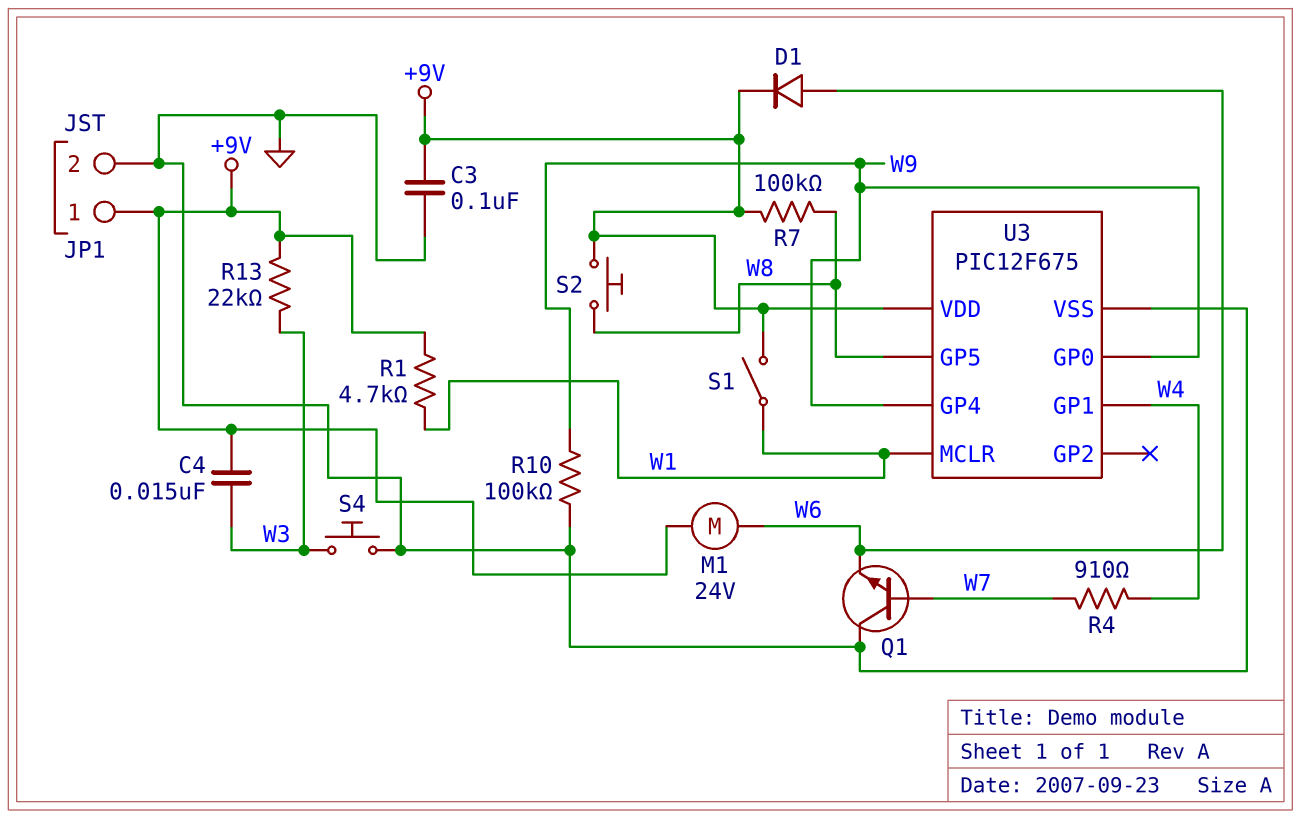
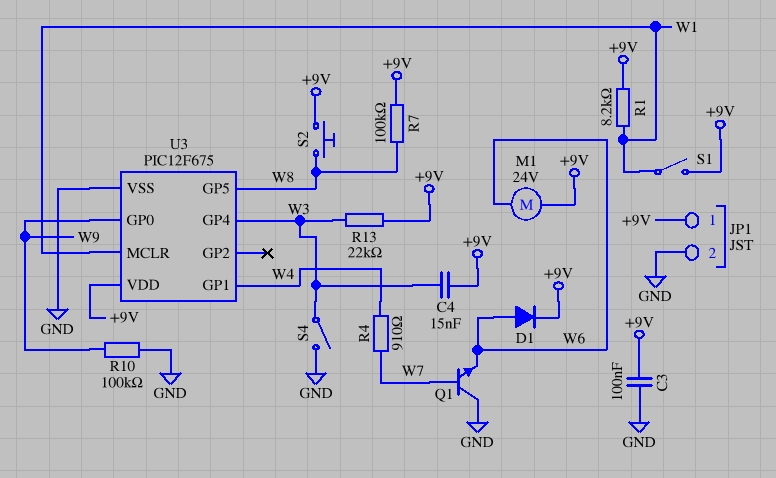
R1: 4.7k (+9V, W1) -> 8.2k (+9V, W1)
S4: button (GND, W3) -> switch (GND, W3)
U3 pin GP4: W9 -> W3

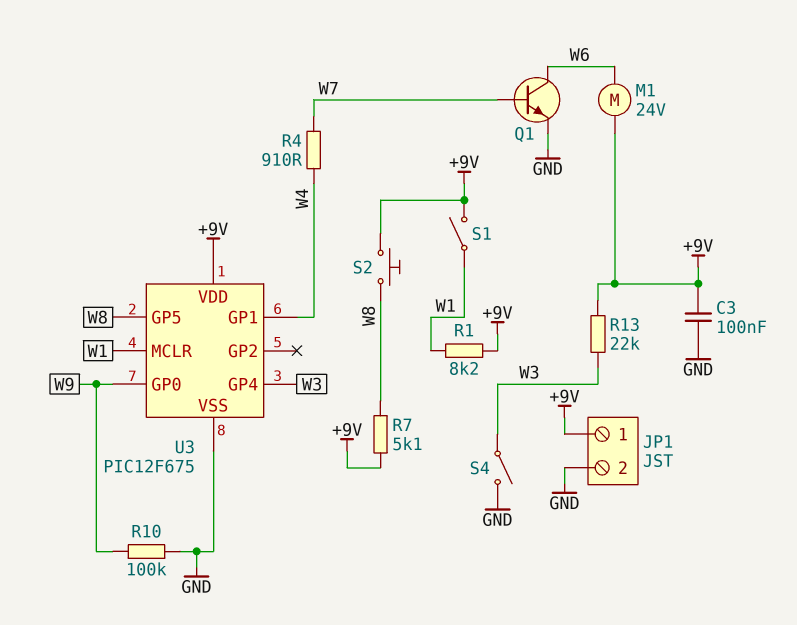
C4: 15nF (+9V, W3) -> none
D1: diode (A W6, K +9V) -> none
Q1: NPN (B W7, C GND, E W6) -> NPN (B W7, C W6, E GND)
R7: 100k (+9V, W8) -> 5.1k (+9V, W8)

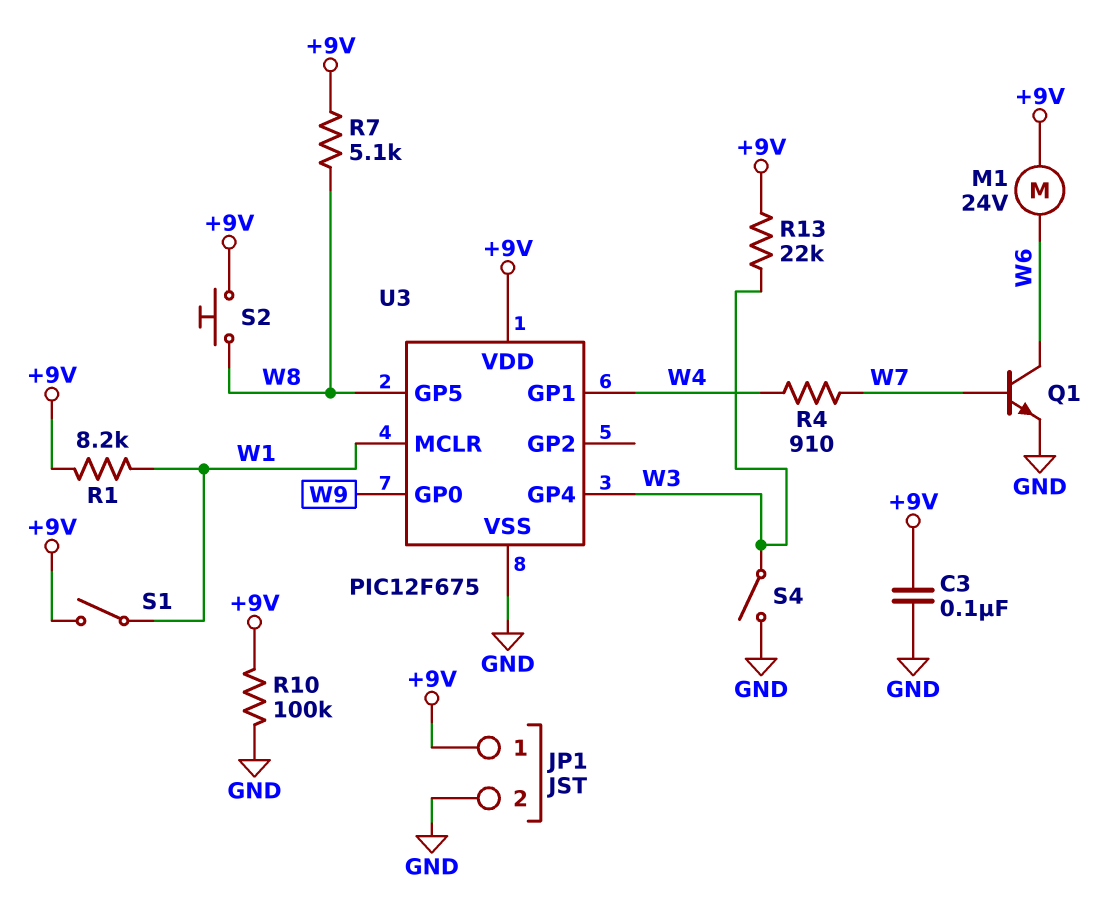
R10: 100k (GND, W9) -> 100k (+9V, GND)

